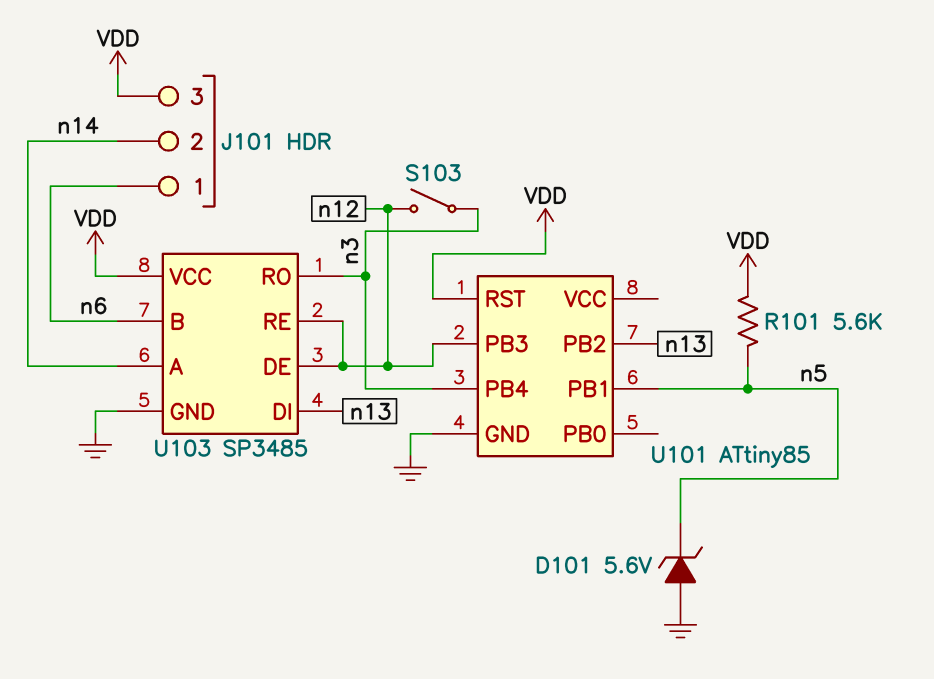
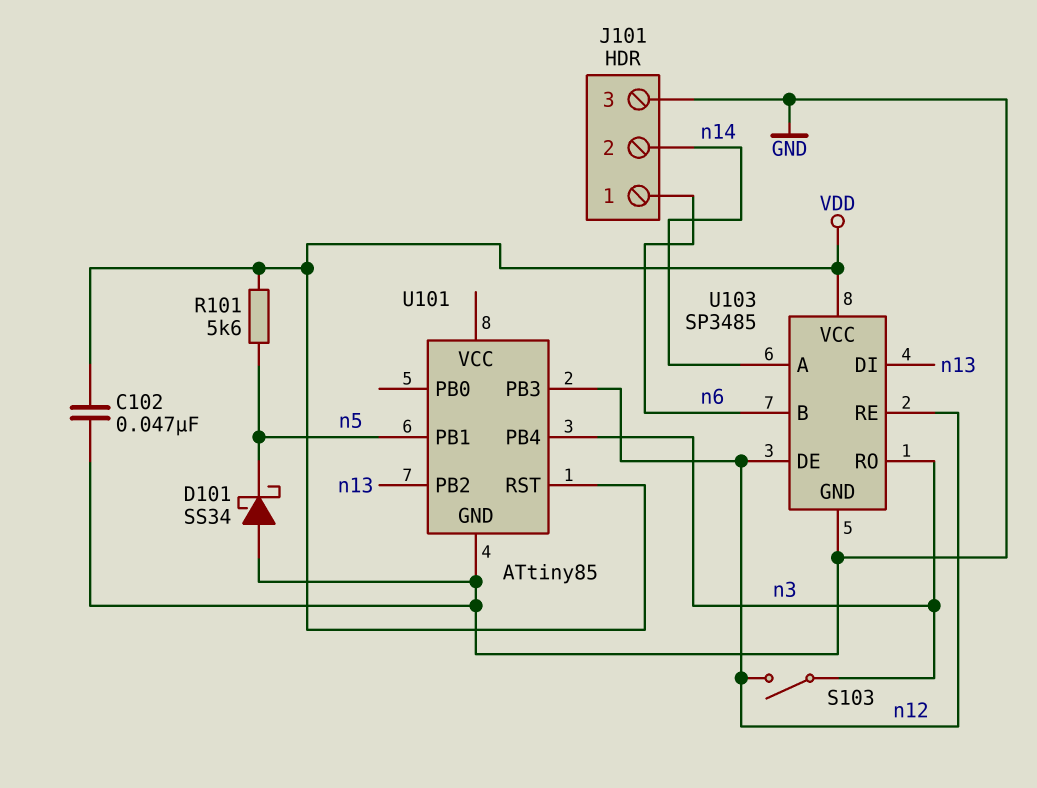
C102: none -> 47nF (GND, VDD)
D101: zener 5.6V (A GND, K n5) -> schottky SS34 (A GND, K n5)
J101 pin 3: VDD -> GND

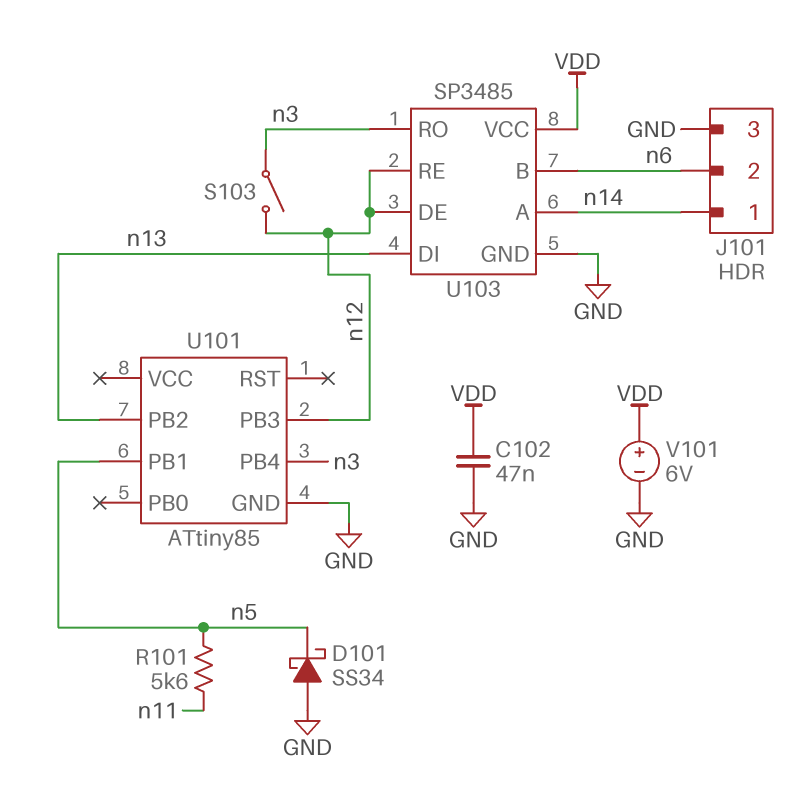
J101 pin 1: n6 -> n14
J101 pin 2: n14 -> n6
R101: 5.6k (VDD, n5) -> 5.6k (n5, n11)
U101 pin RST: VDD -> none
V101: none -> 6V (plus VDD, minus GND)

